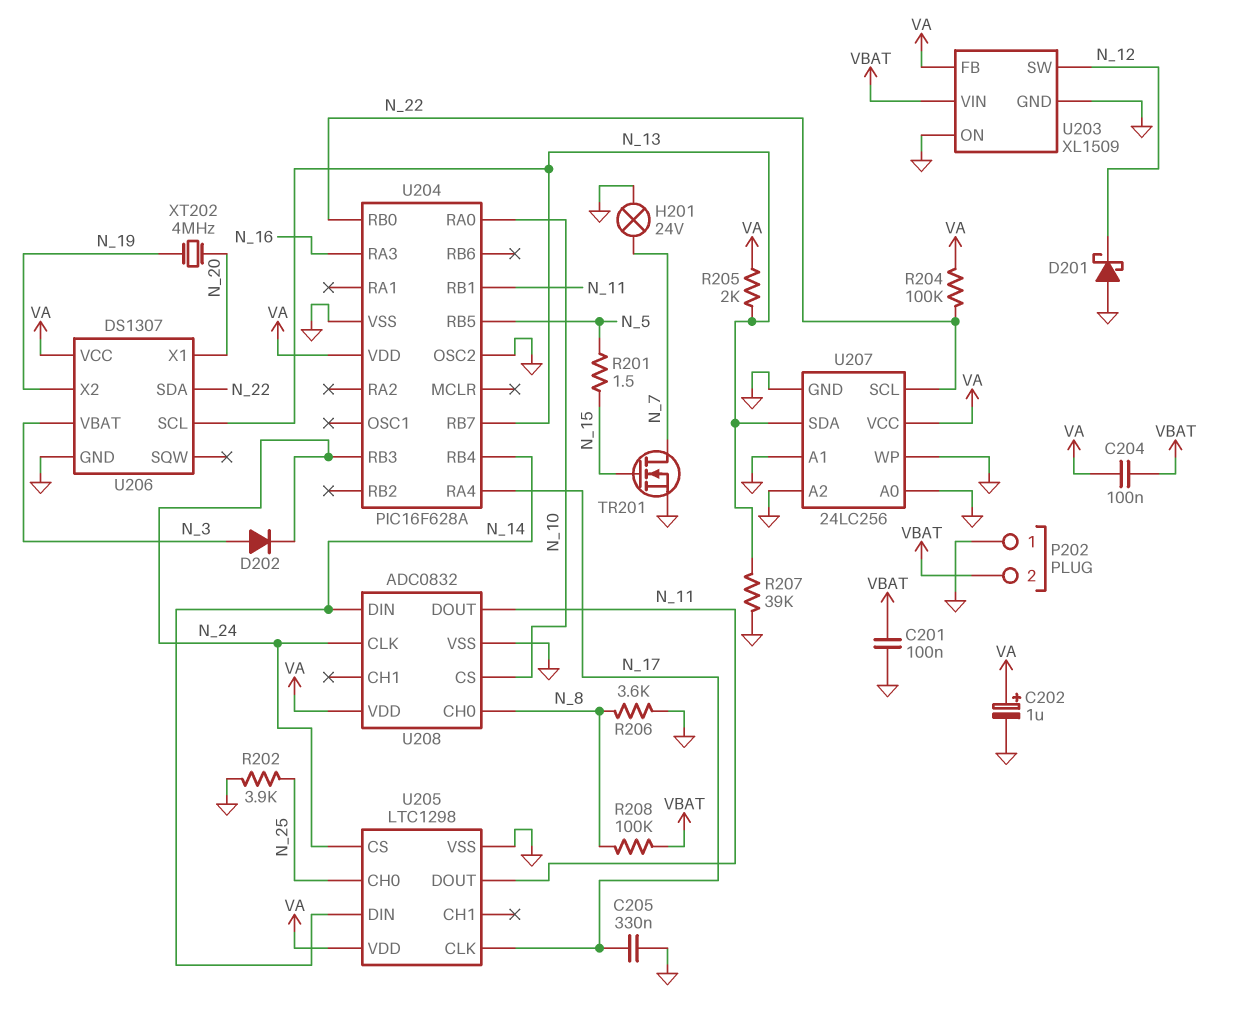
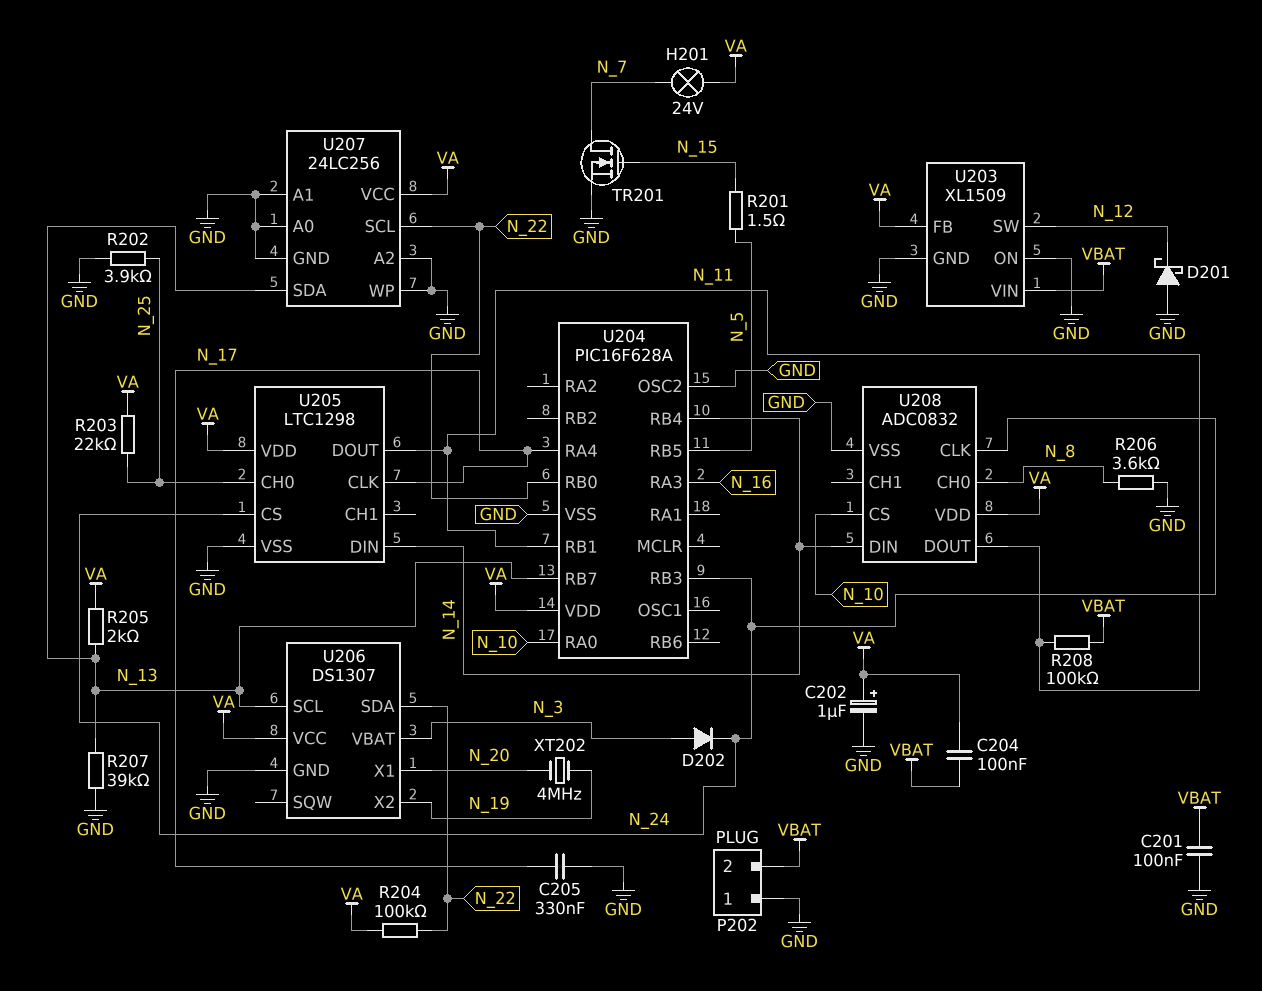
H201: lamp 24V (GND, N_7) -> lamp 24V (N_7, VA)
R203: none -> 22k (N_25, VA)
R208: 100k (N_8, VBAT) -> 100k (N_11, VBAT)

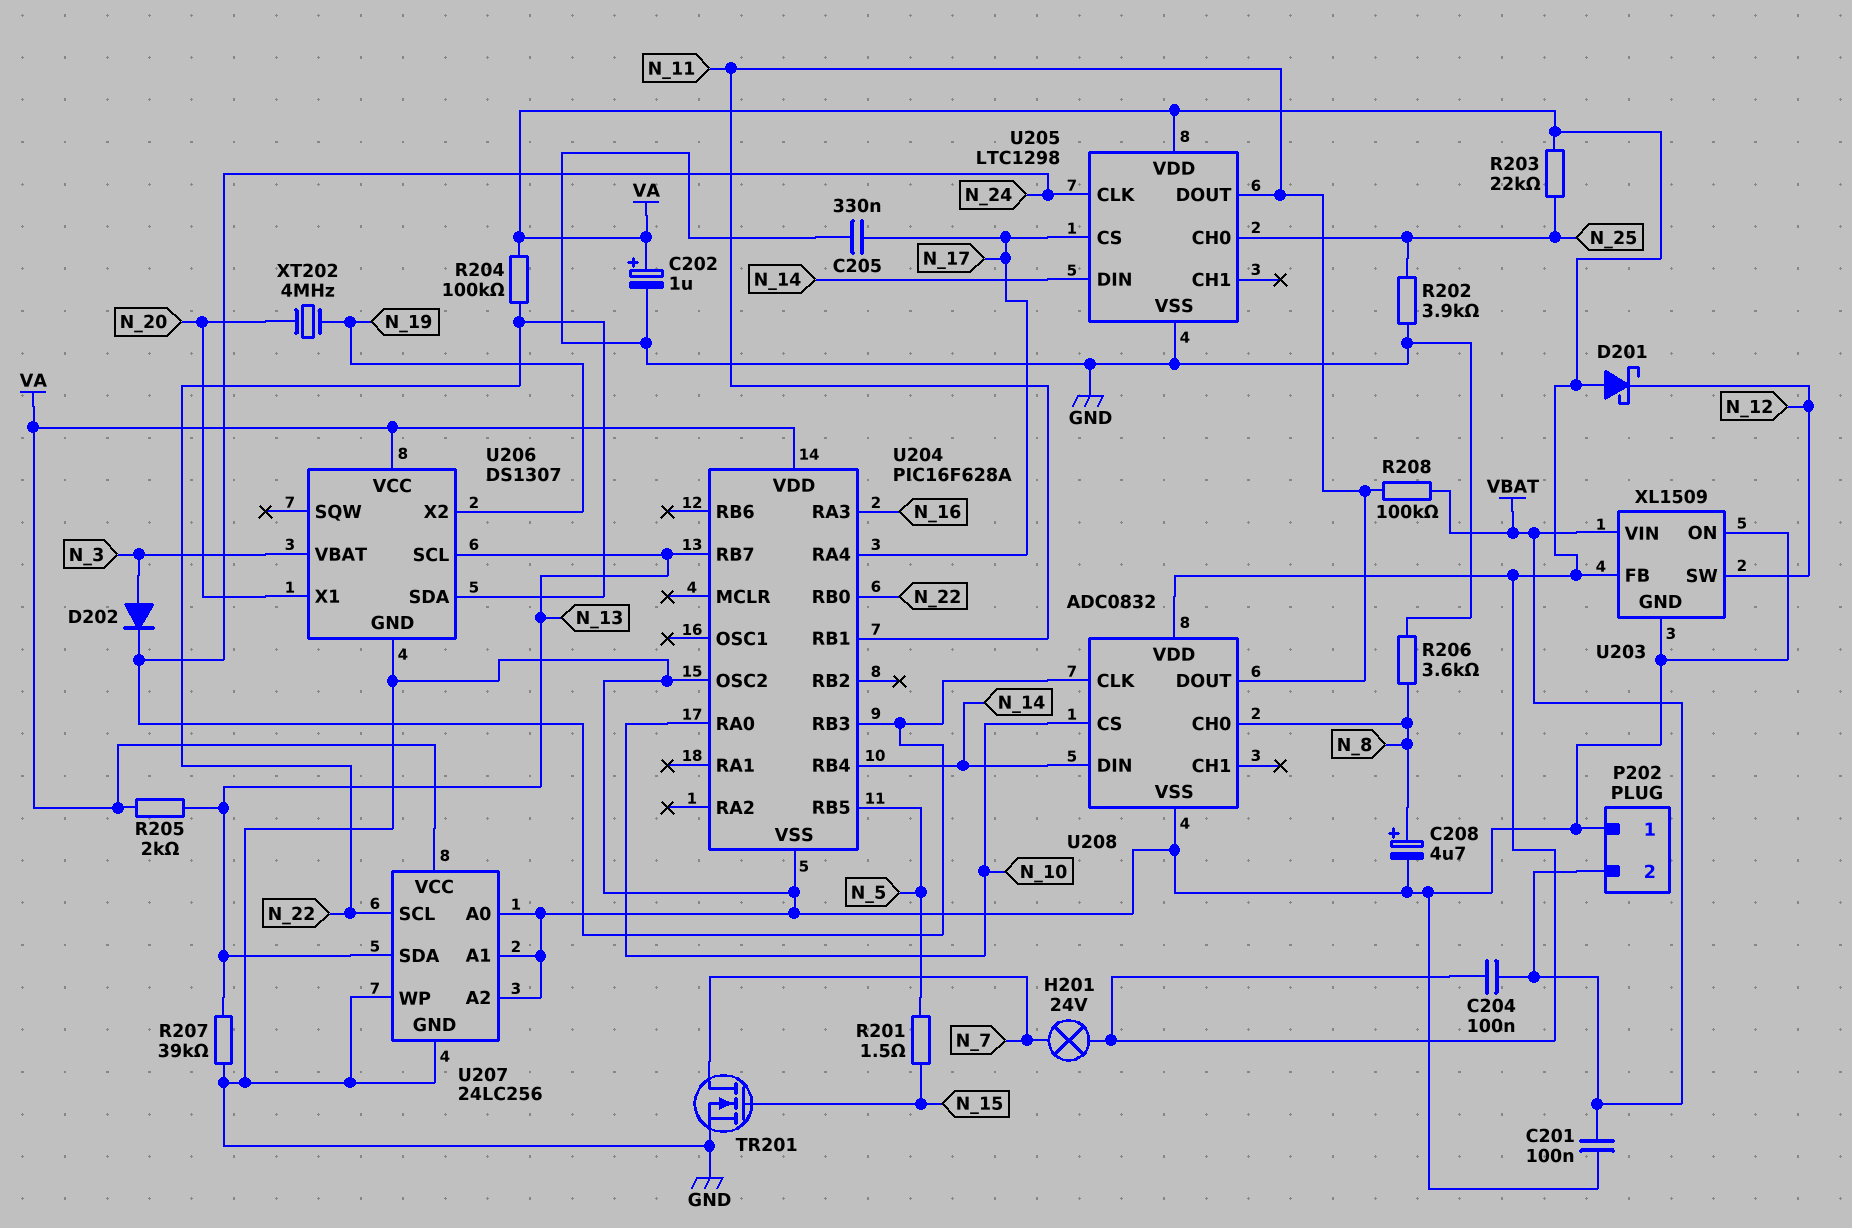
C208: none -> 4.7uF (plus N_8, minus GND)
D201: schottky (A GND, K N_12) -> schottky (A VA, K N_12)
U205 pin CLK: N_17 -> N_24
U205 pin CS: N_24 -> N_17

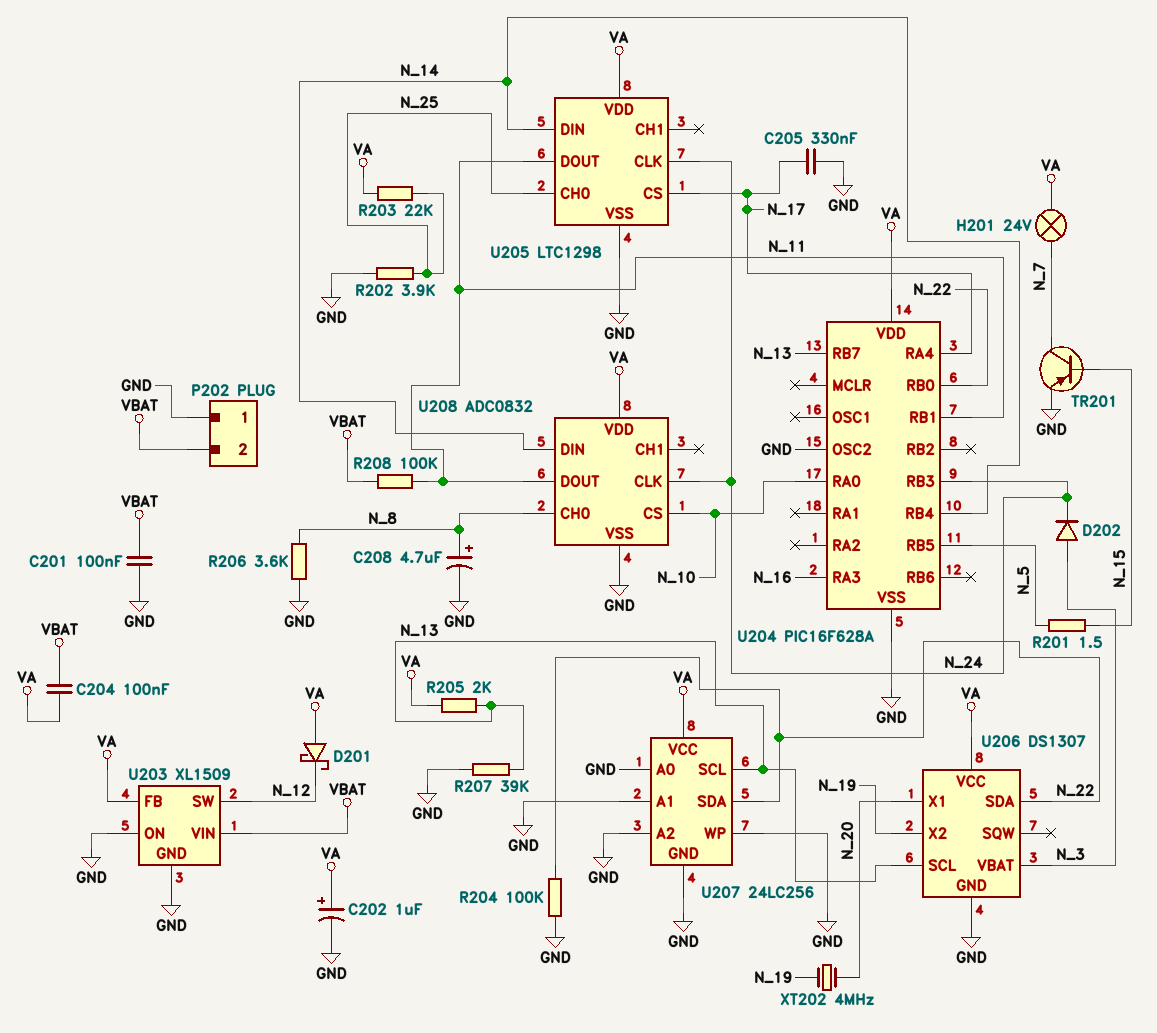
R204: 100k (N_22, VA) -> 100k (GND, N_22)
TR201: NMOS (G N_15, D N_7, S GND) -> PNP (B N_15, C N_7, E GND)
U207 pin SCL: N_22 -> N_13
U207 pin SDA: N_13 -> N_22

